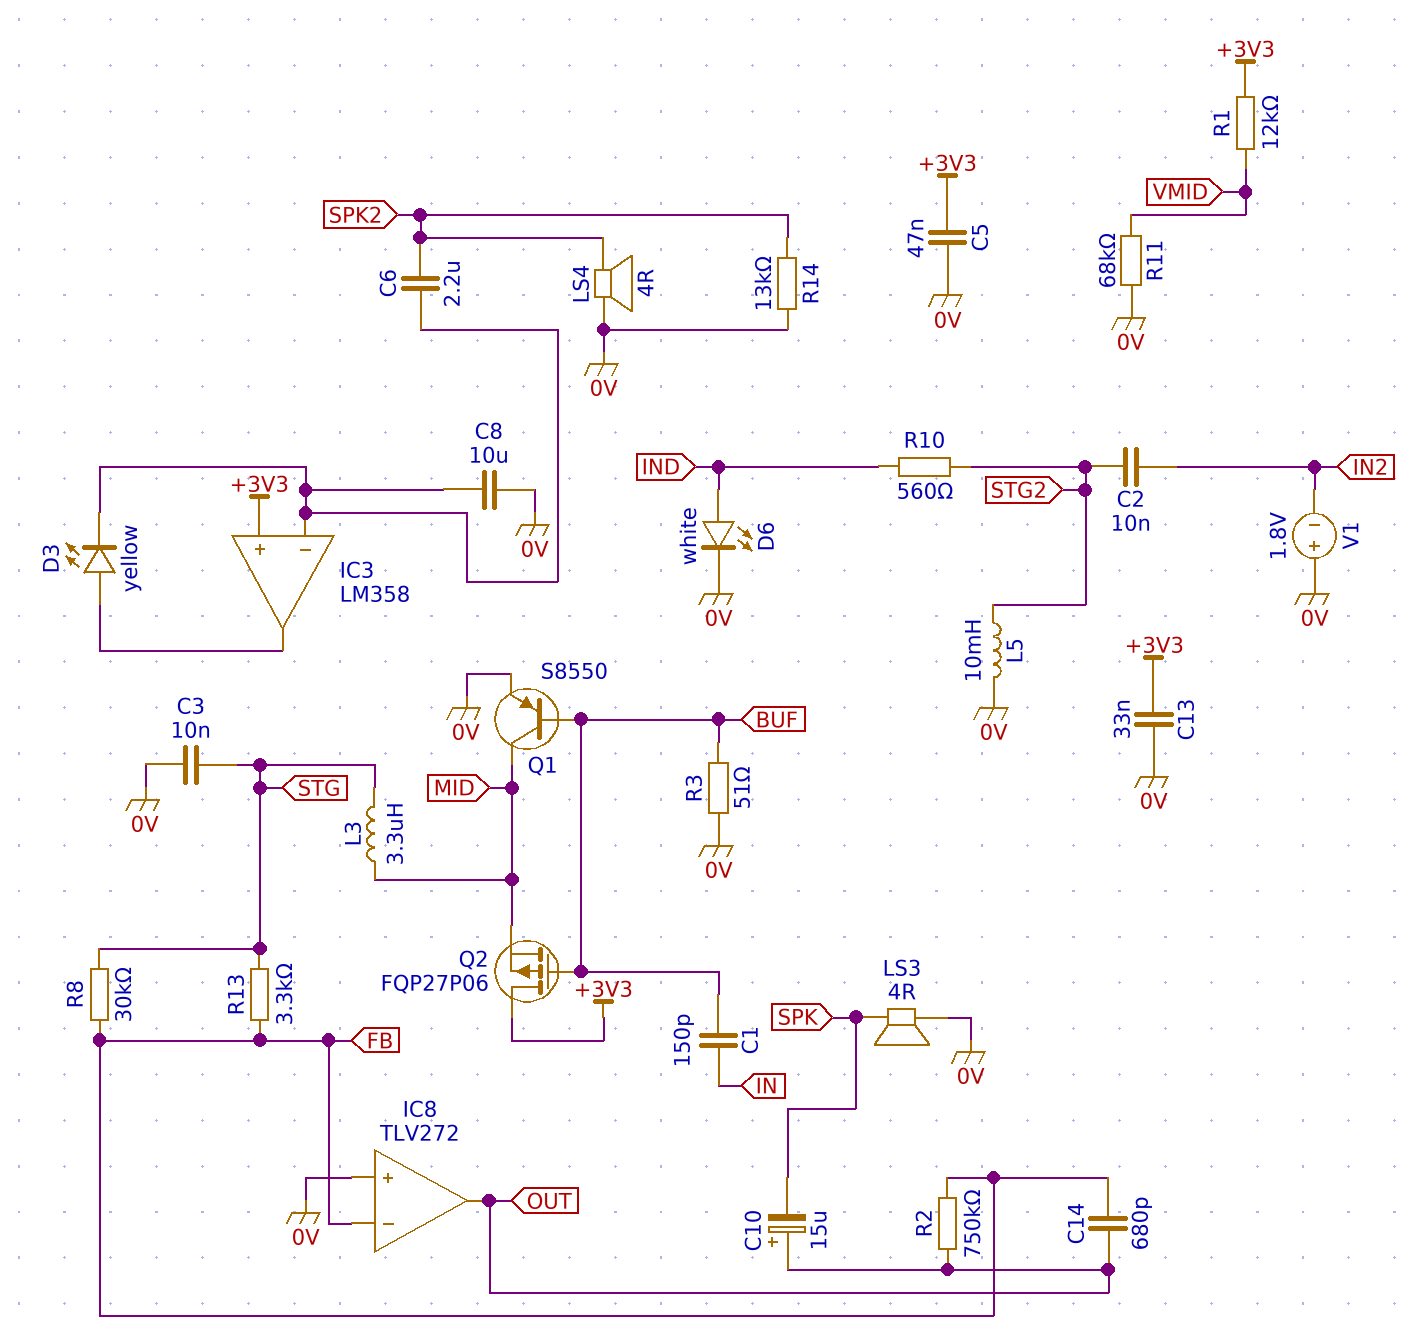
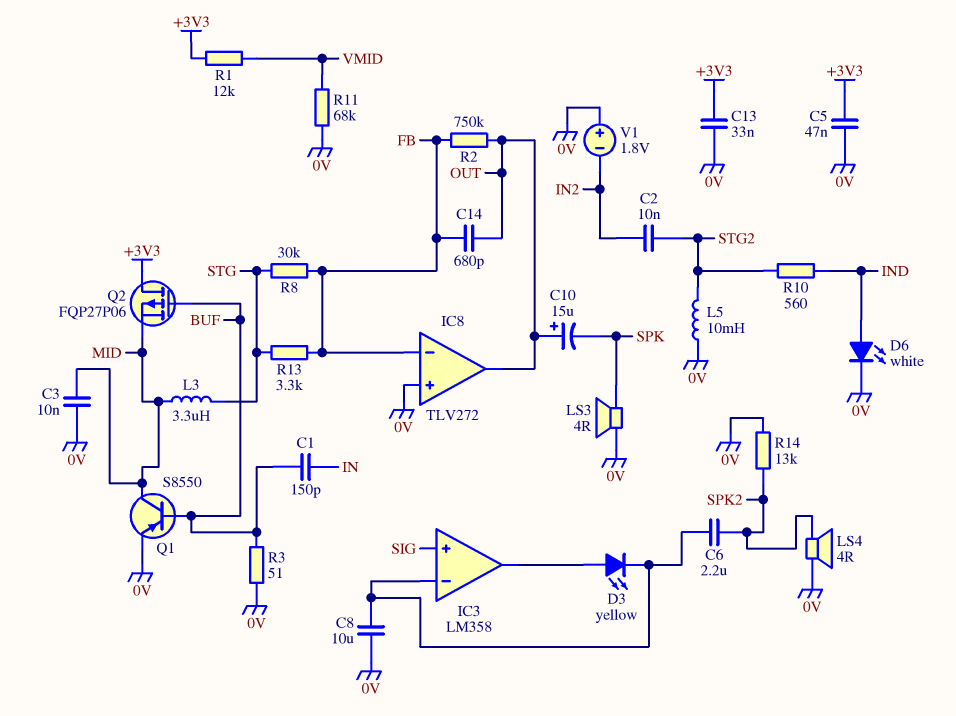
C3: 10nF (0V, STG) -> 10nF (0V, MID)
IC3 pin in+: +3V3 -> SIG

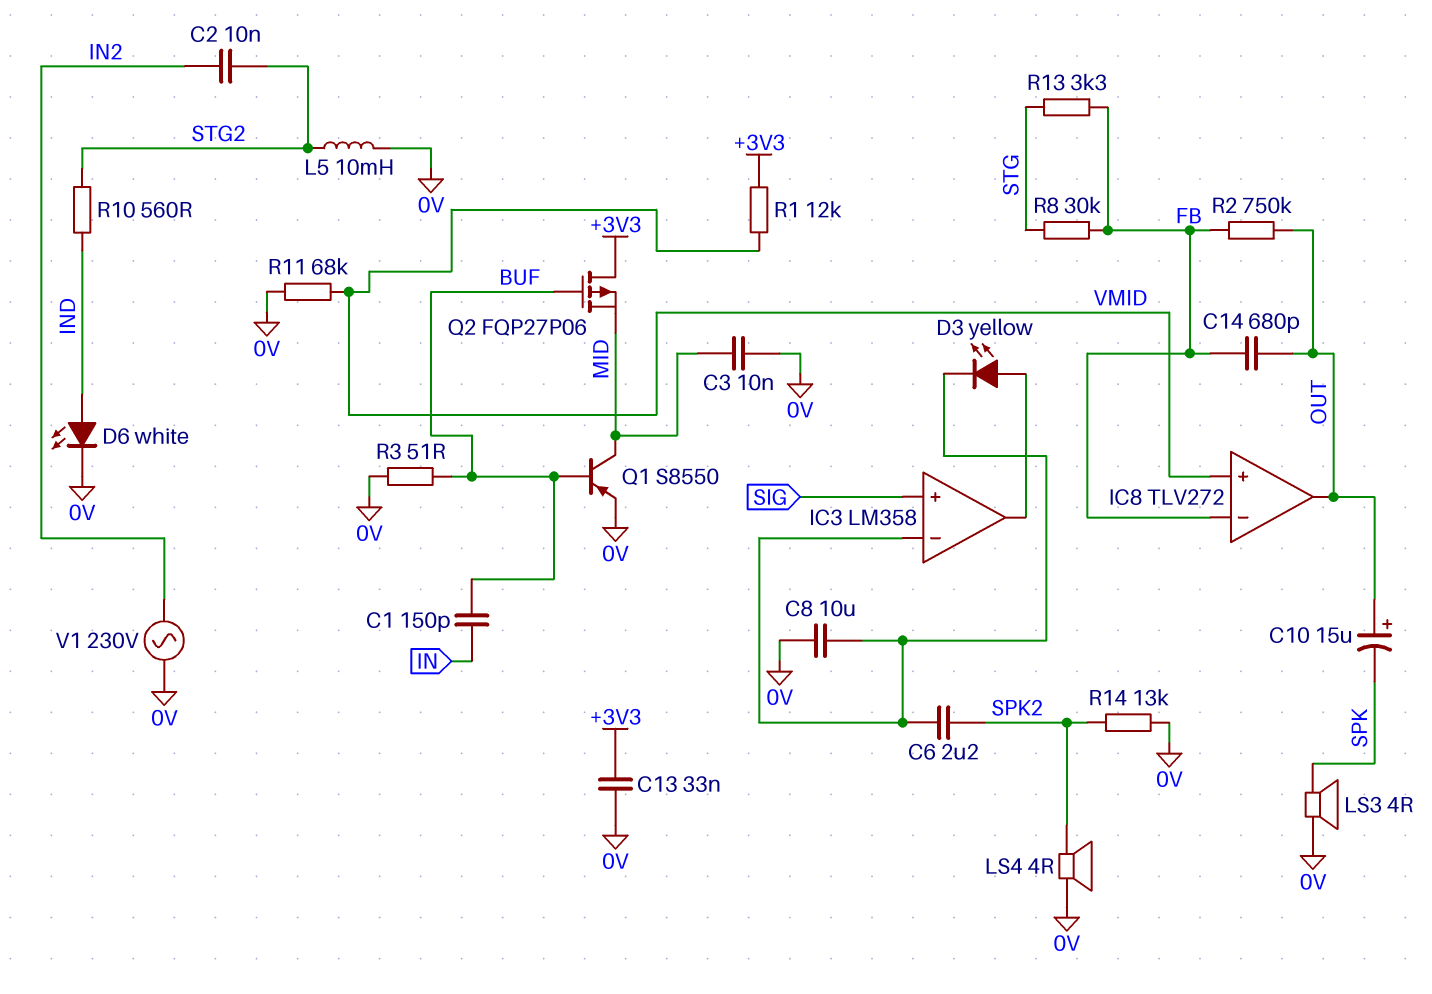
C5: 47nF (+3V3, 0V) -> none
IC8 pin in+: 0V -> VMID
L3: 3.3uH (MID, STG) -> none
V1: 1.8V (plus 0V, minus IN2) -> AC 230V (0V, IN2)

